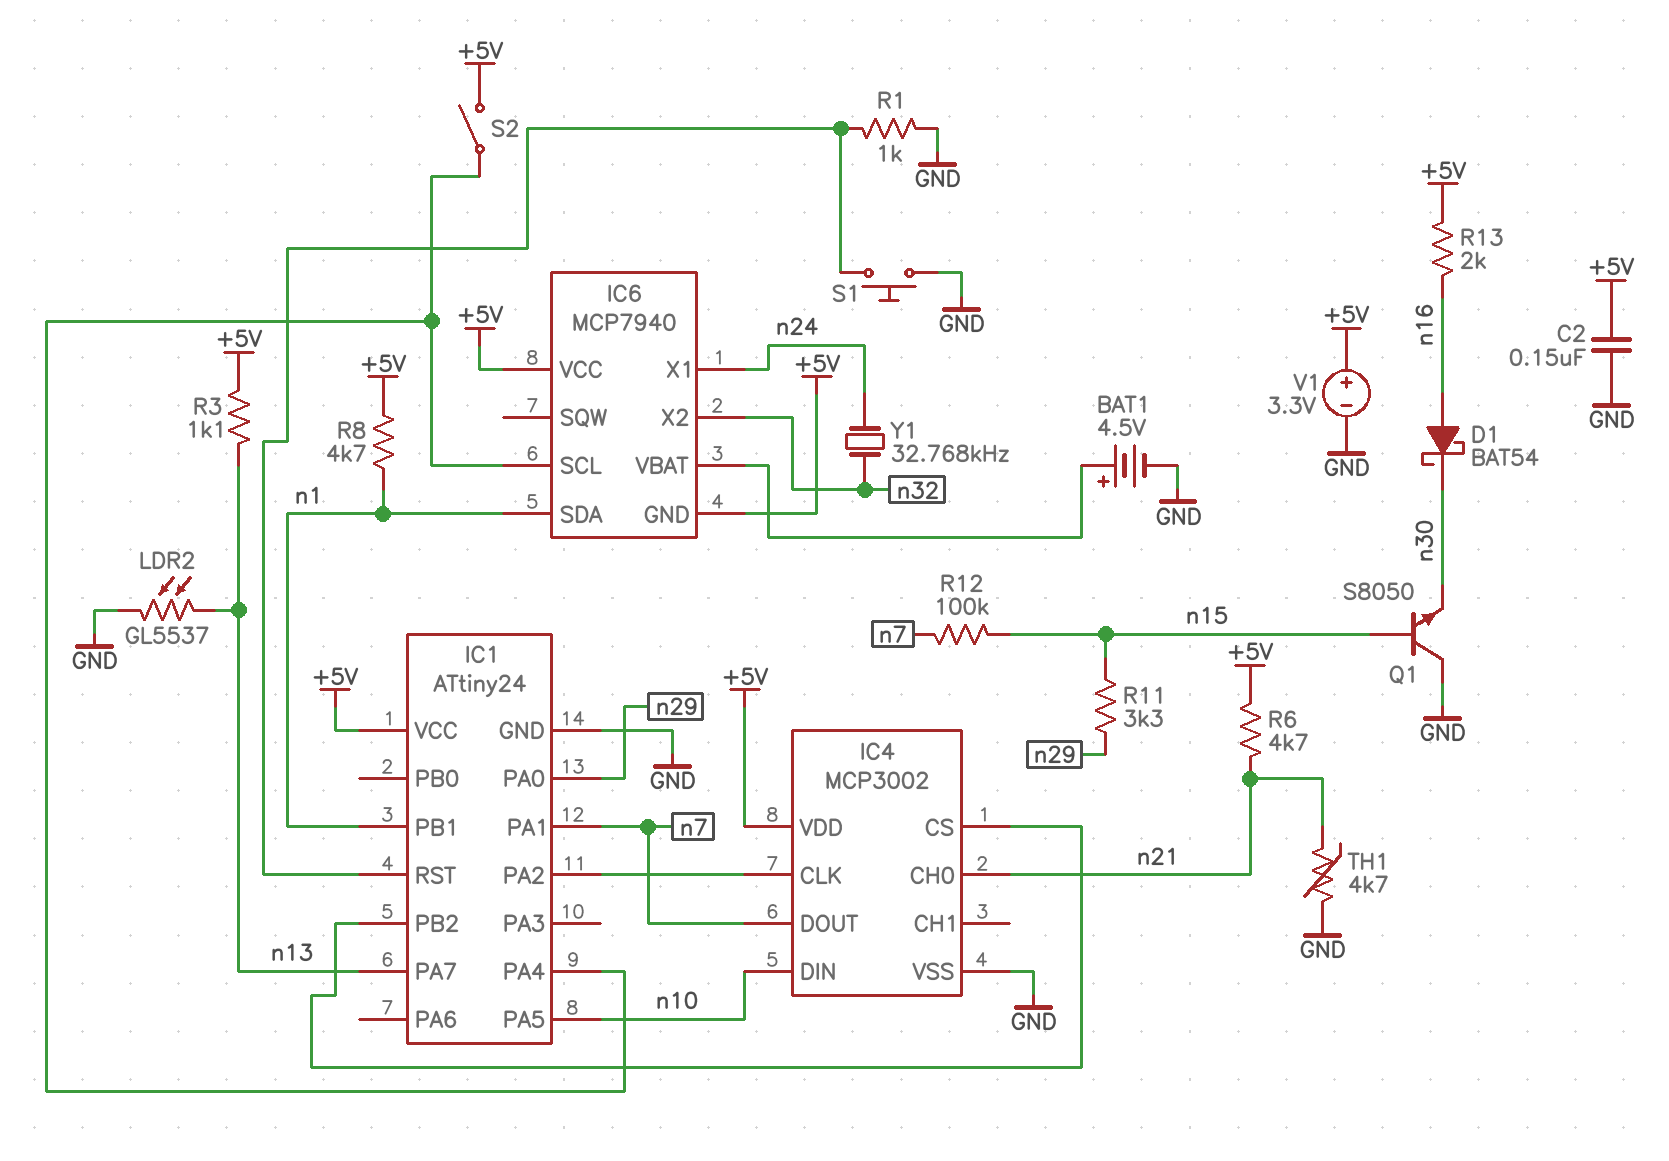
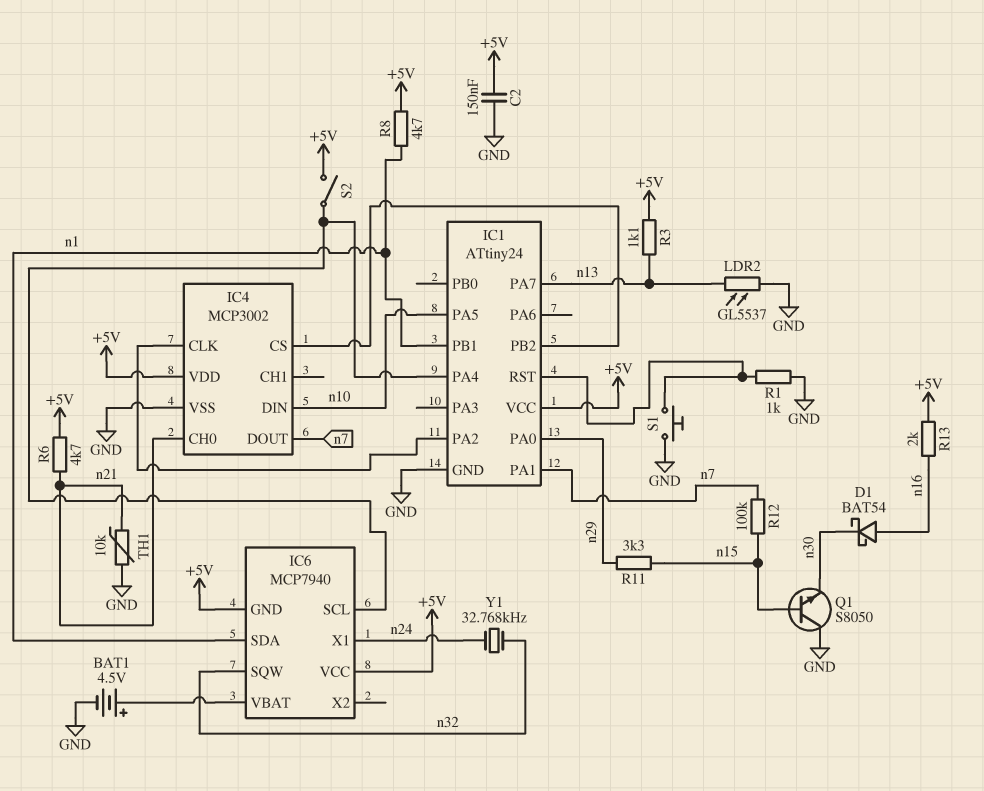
IC6 pin SQW: none -> n32
IC6 pin X2: n32 -> none
TH1: 4.7k (GND, n21) -> 10k (GND, n21)
V1: 3.3V (plus +5V, minus GND) -> none

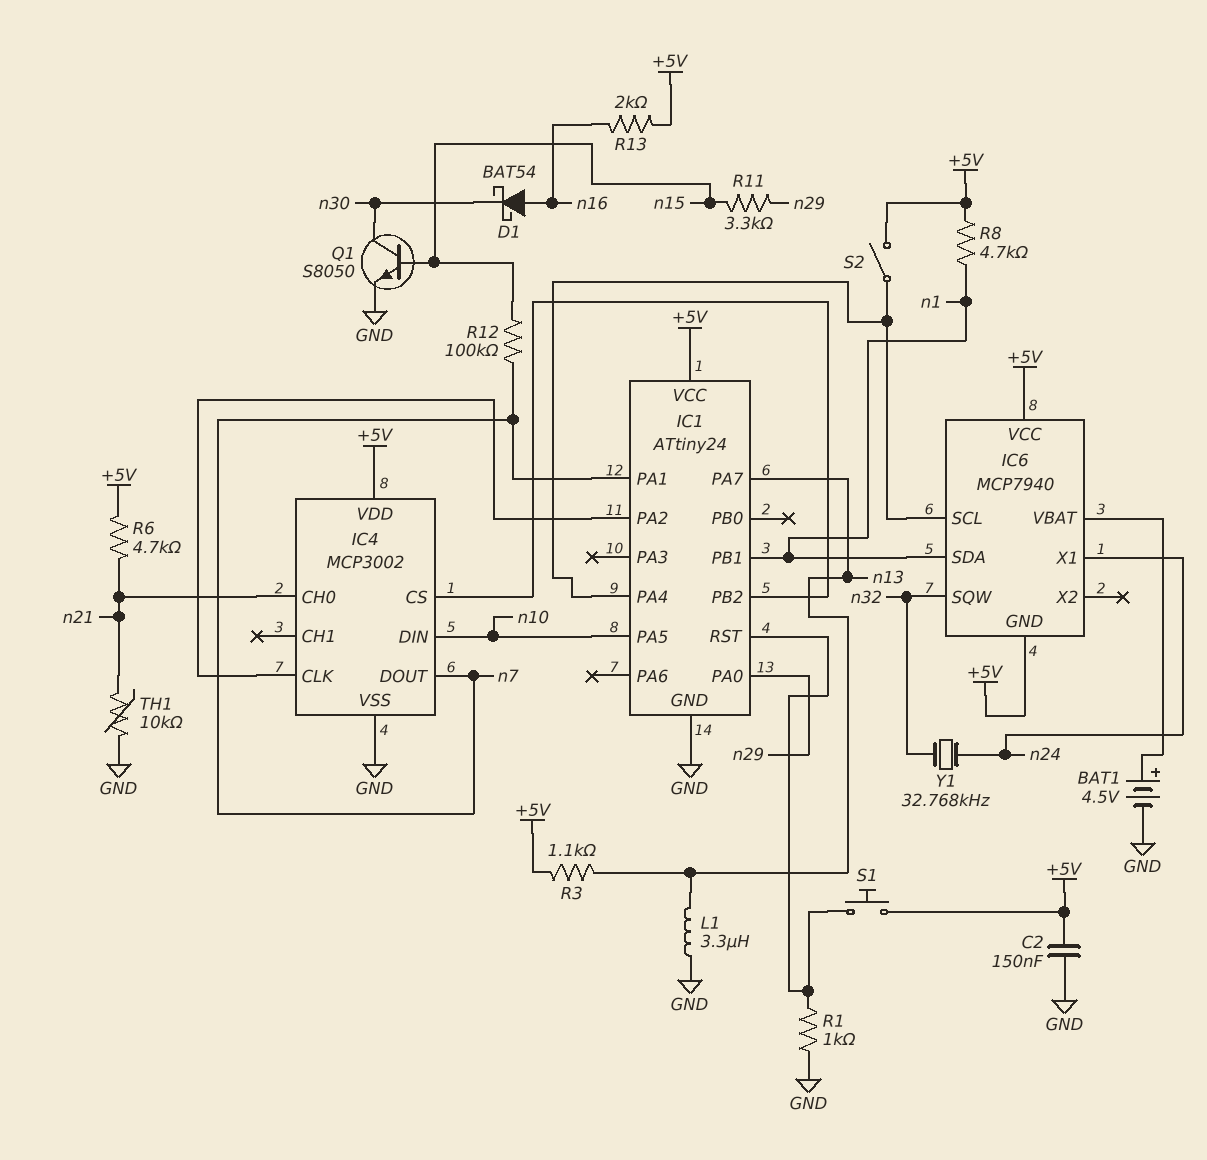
L1: none -> 3.3uH (GND, n13)
LDR2: GL5537 (GND, n13) -> none
Q1: NPN S8050 (B n15, C GND, E n30) -> NPN S8050 (B n15, C n30, E GND)
S1: button (GND, IC1/RST) -> button (+5V, IC1/RST)

